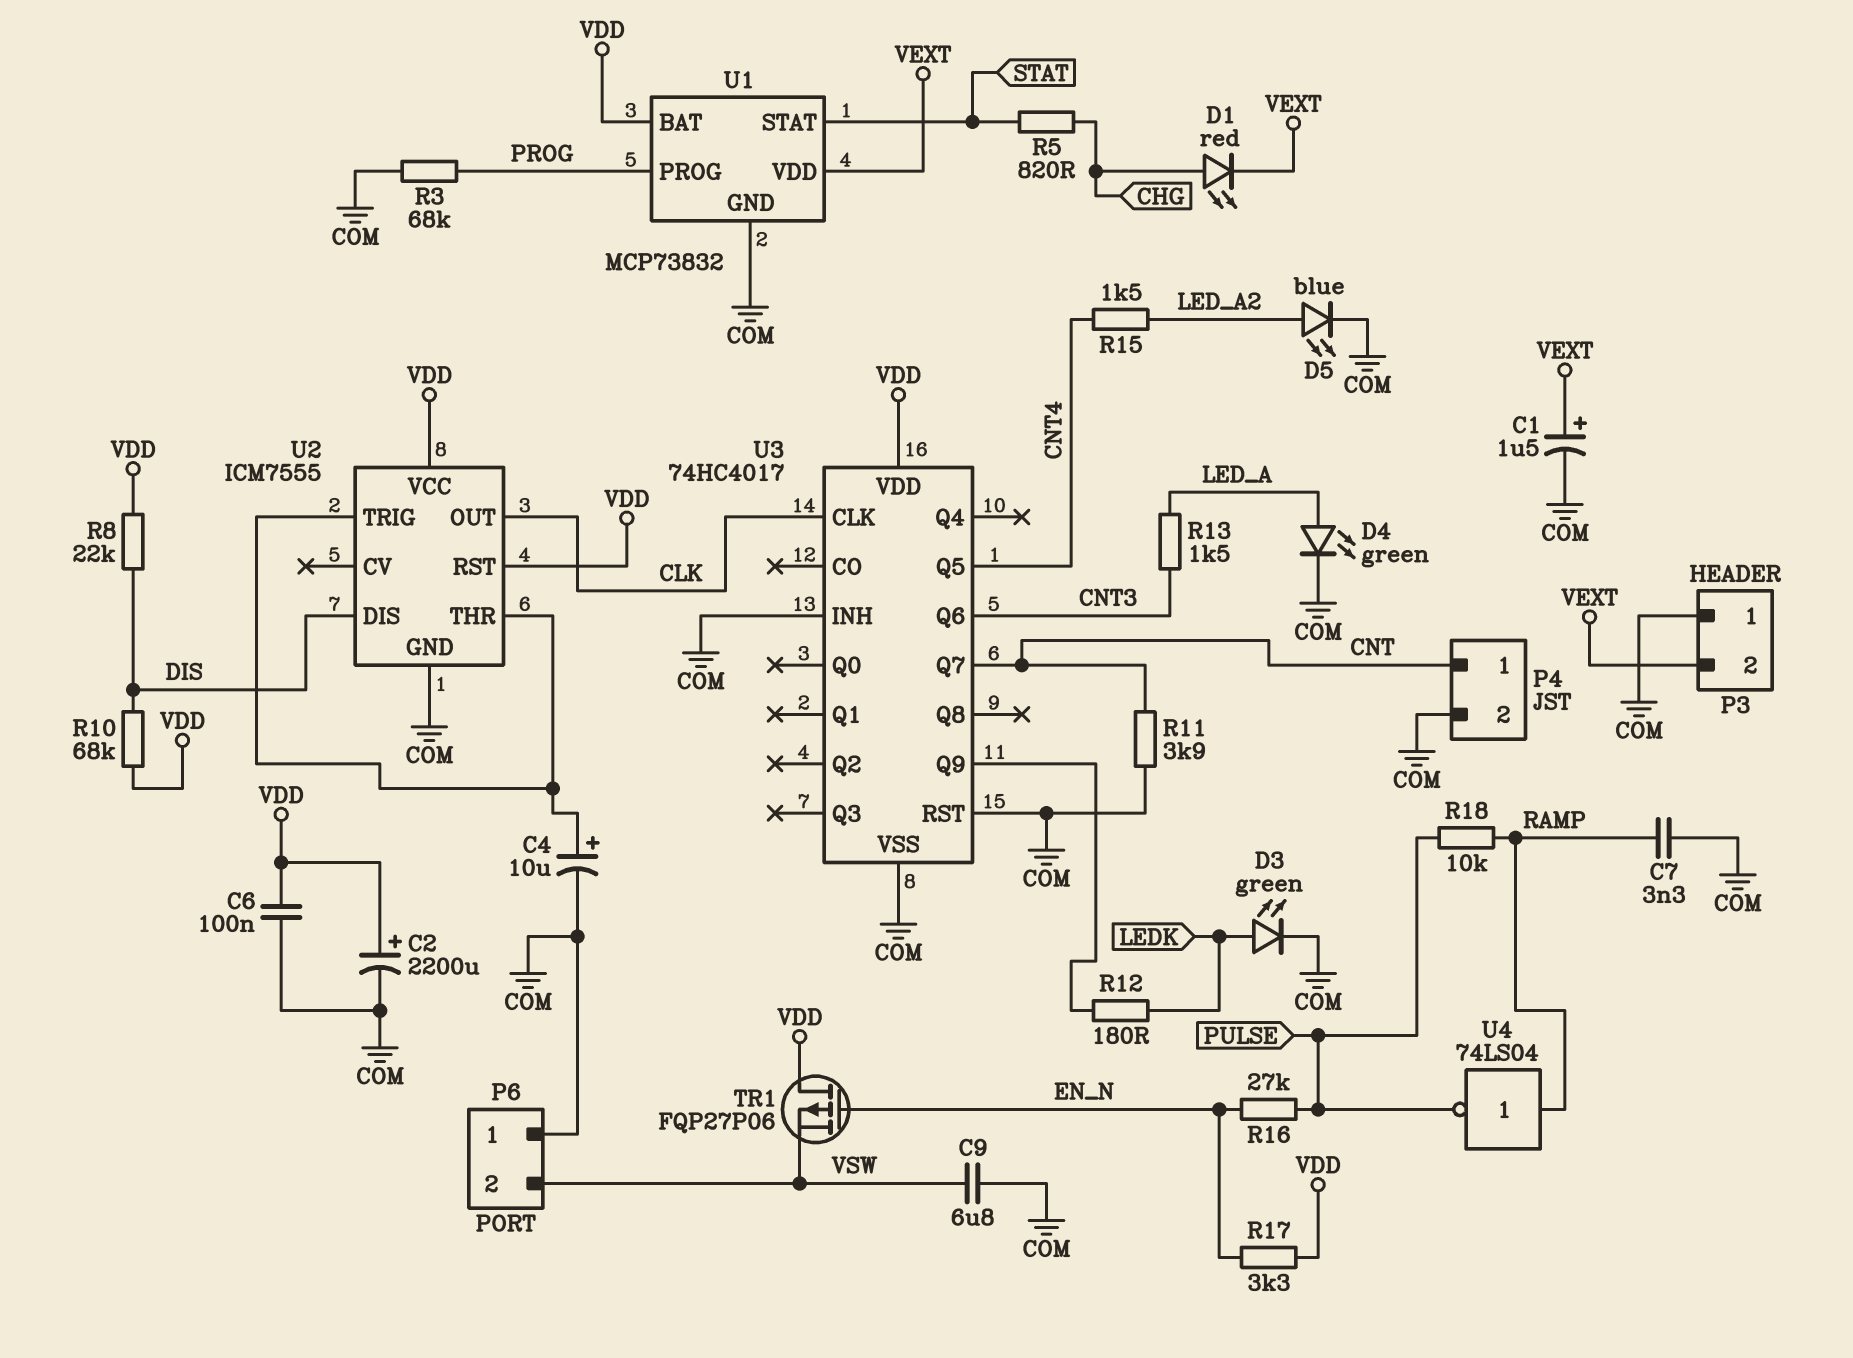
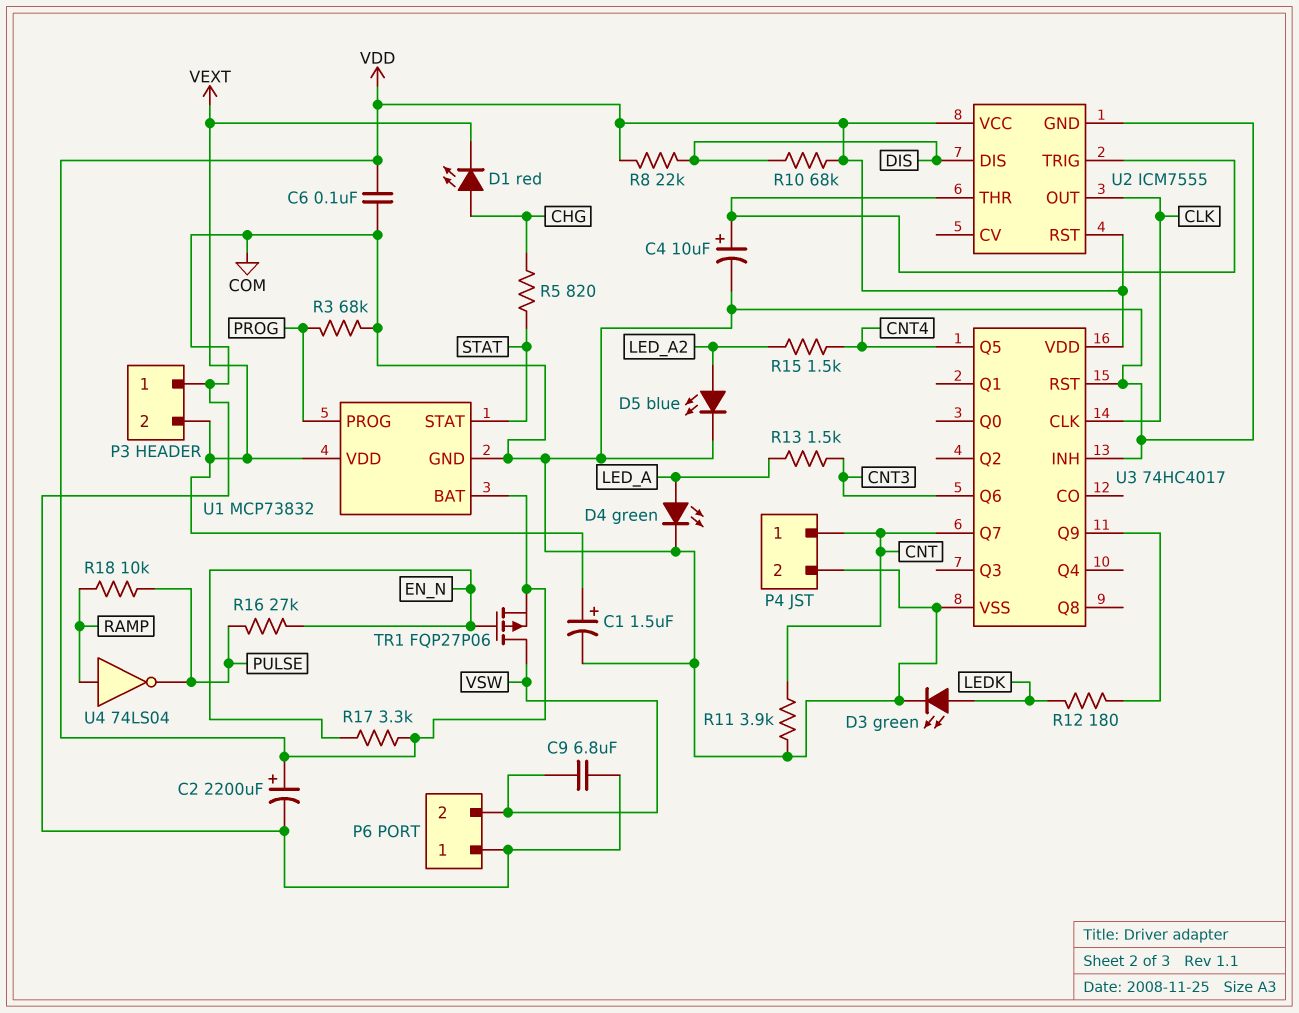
C7: 3.3nF (COM, RAMP) -> none
TR1: PMOS FQP27P06 (G EN_N, D VDD, S VSW) -> PMOS FQP27P06 (G EN_N, D VSW, S VDD)

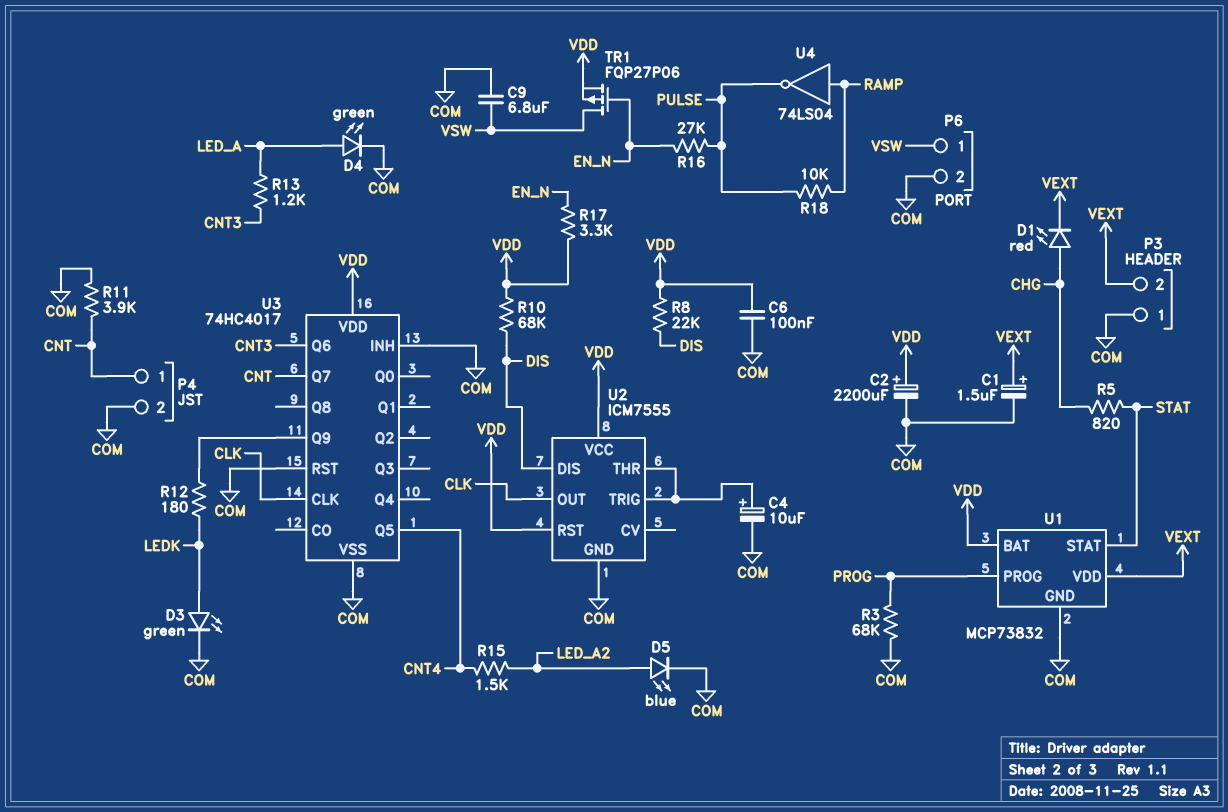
P6 pin 1: COM -> VSW
P6 pin 2: VSW -> COM
R13: 1.5k (CNT3, LED_A) -> 1.2k (CNT3, LED_A)

